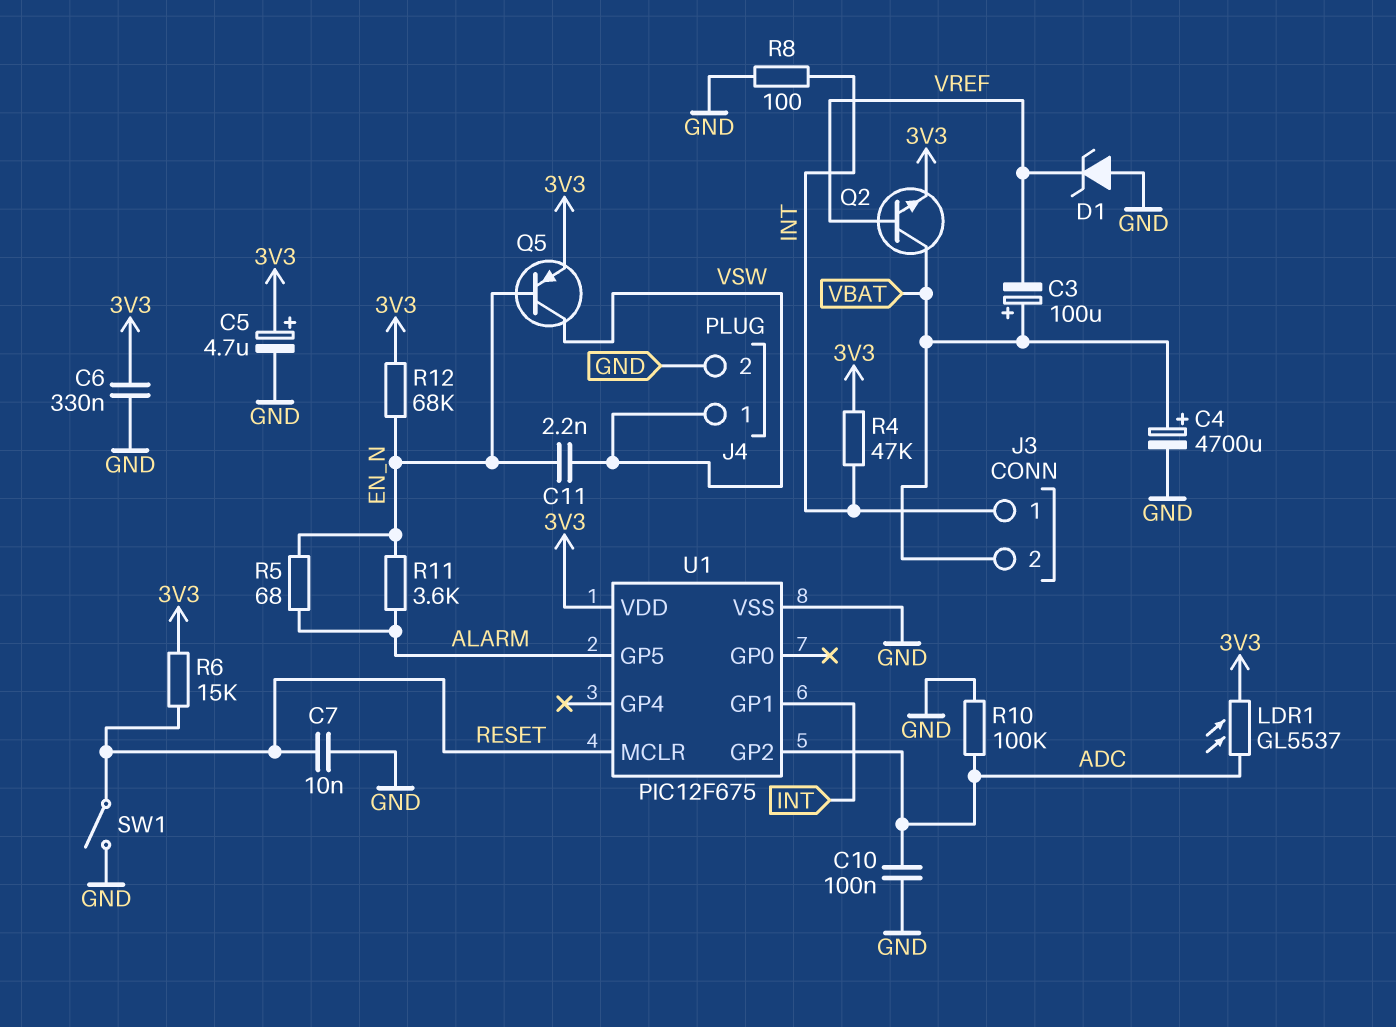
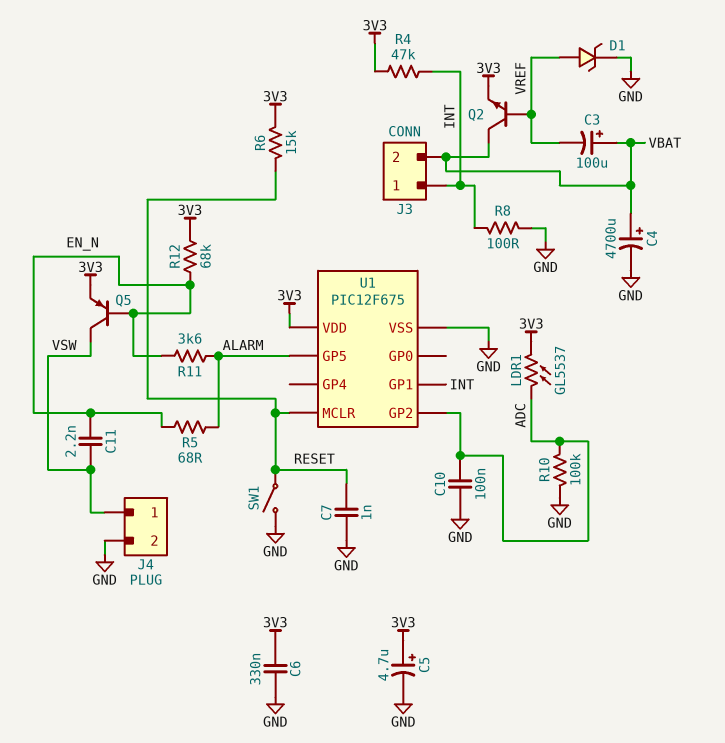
C7: 10nF (GND, RESET) -> 1nF (GND, RESET)
D1: zener (A GND, K VREF) -> zener (A VREF, K GND)

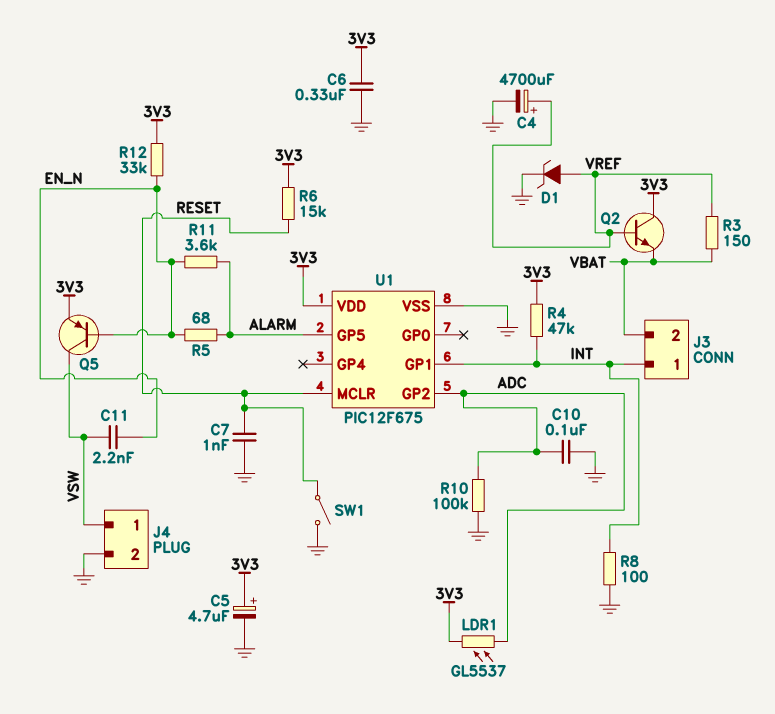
C3: 100uF (plus VBAT, minus VREF) -> none
C4: 4700uF (plus VBAT, minus GND) -> 4700uF (plus VREF, minus GND)
Q2: NPN (B VREF, C VBAT, E 3V3) -> NPN (B VREF, C 3V3, E VBAT)
R3: none -> 150 (VBAT, VREF)
R12: 68k (3V3, EN_N) -> 33k (3V3, EN_N)

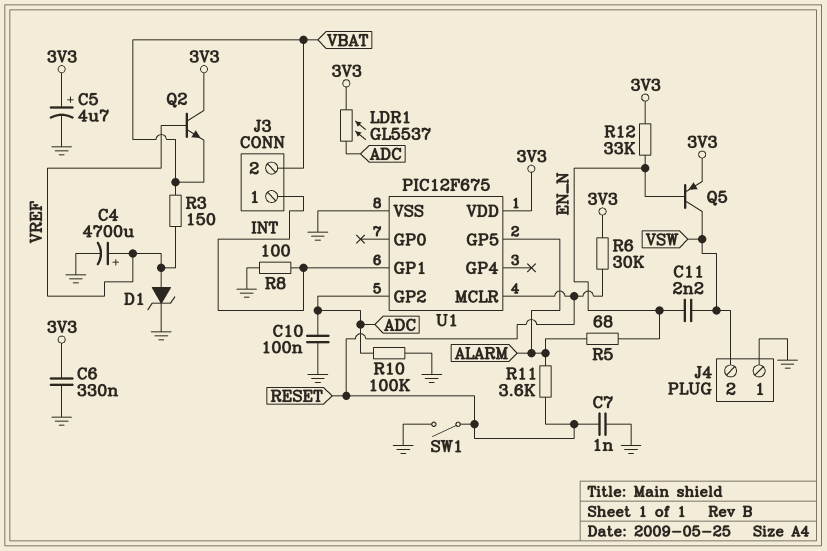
J4 pin 1: VSW -> GND
J4 pin 2: GND -> VSW
R4: 47k (3V3, INT) -> none
R6: 15k (3V3, RESET) -> 30k (3V3, RESET)
R11: 3.6k (ALARM, EN_N) -> 3.6k (ALARM, RESET)

